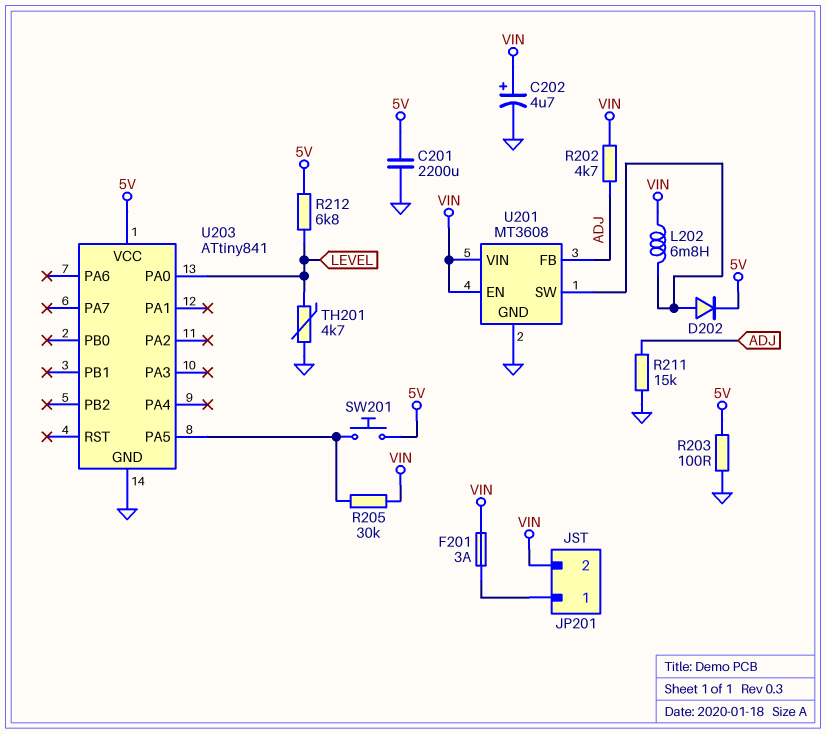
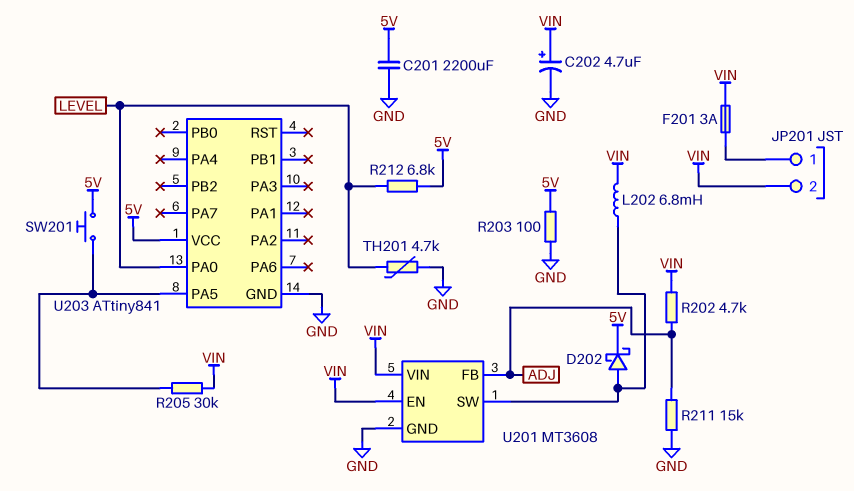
D202: diode (A U201/SW, K 5V) -> schottky (A U201/SW, K 5V)

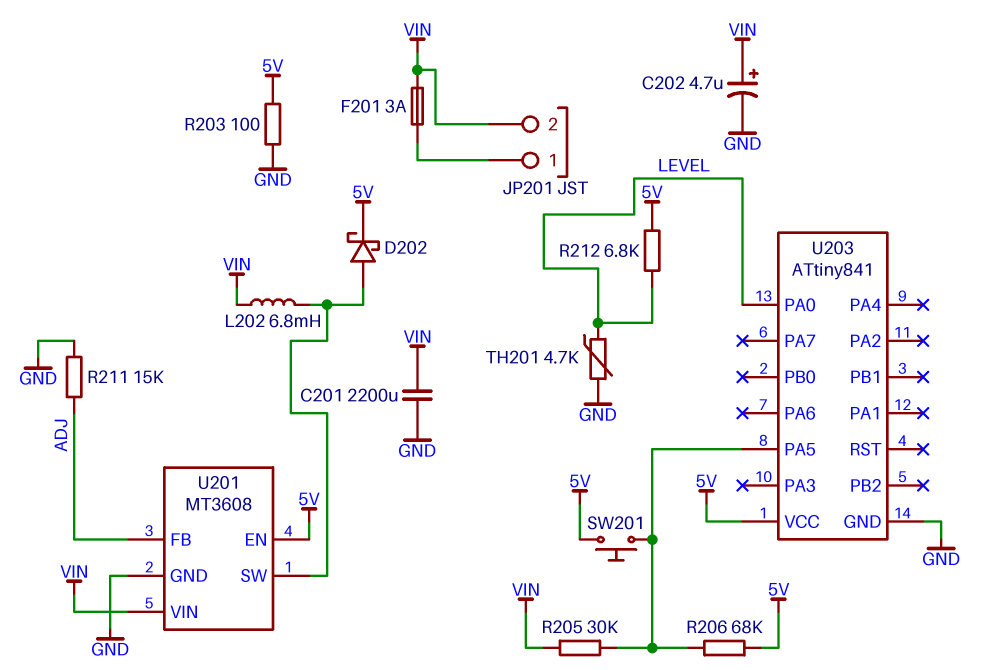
C201: 2200uF (5V, GND) -> 2200uF (GND, VIN)
R202: 4.7k (ADJ, VIN) -> none
R206: none -> 68k (5V, U203/PA5)
U201 pin EN: VIN -> 5V

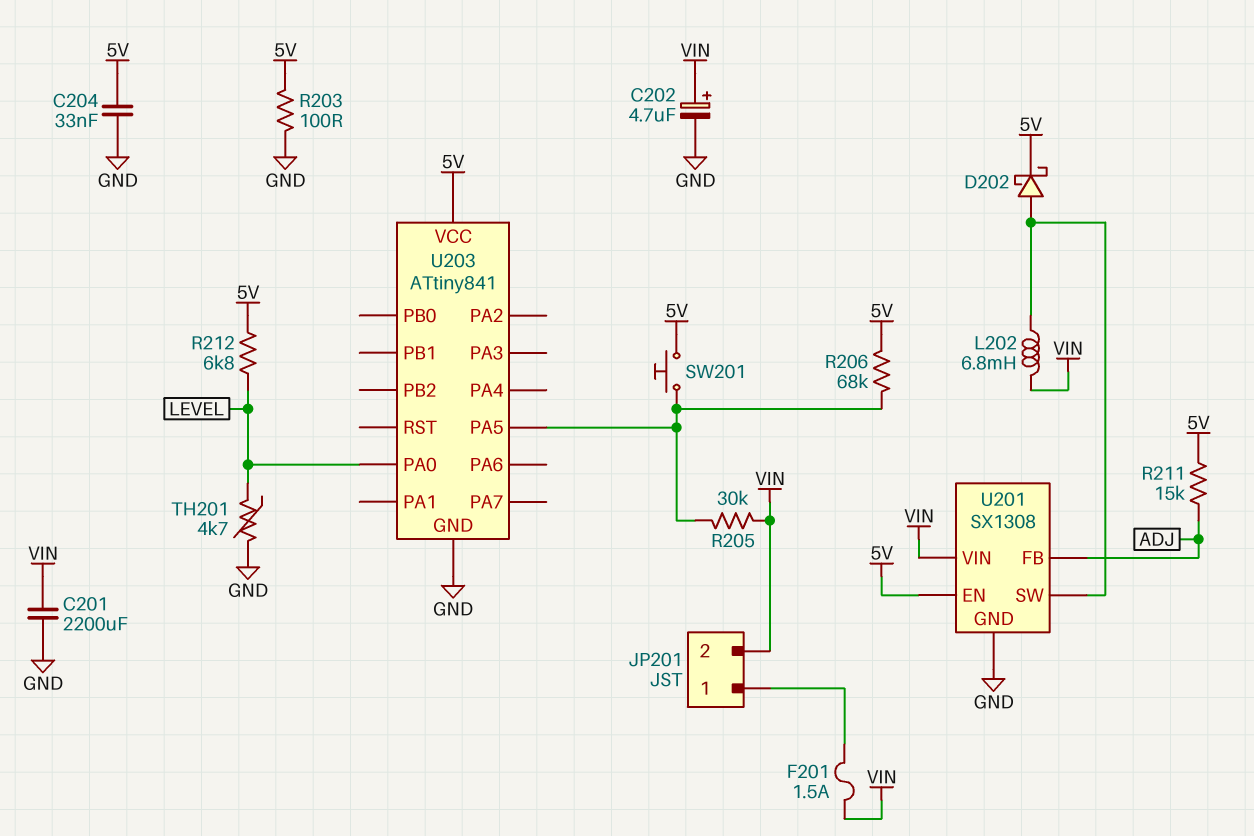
C204: none -> 33nF (5V, GND)
F201: 3A (JP201/1, VIN) -> 1.5A (JP201/1, VIN)
R211: 15k (ADJ, GND) -> 15k (5V, ADJ)
U201: MT3608 -> SX1308

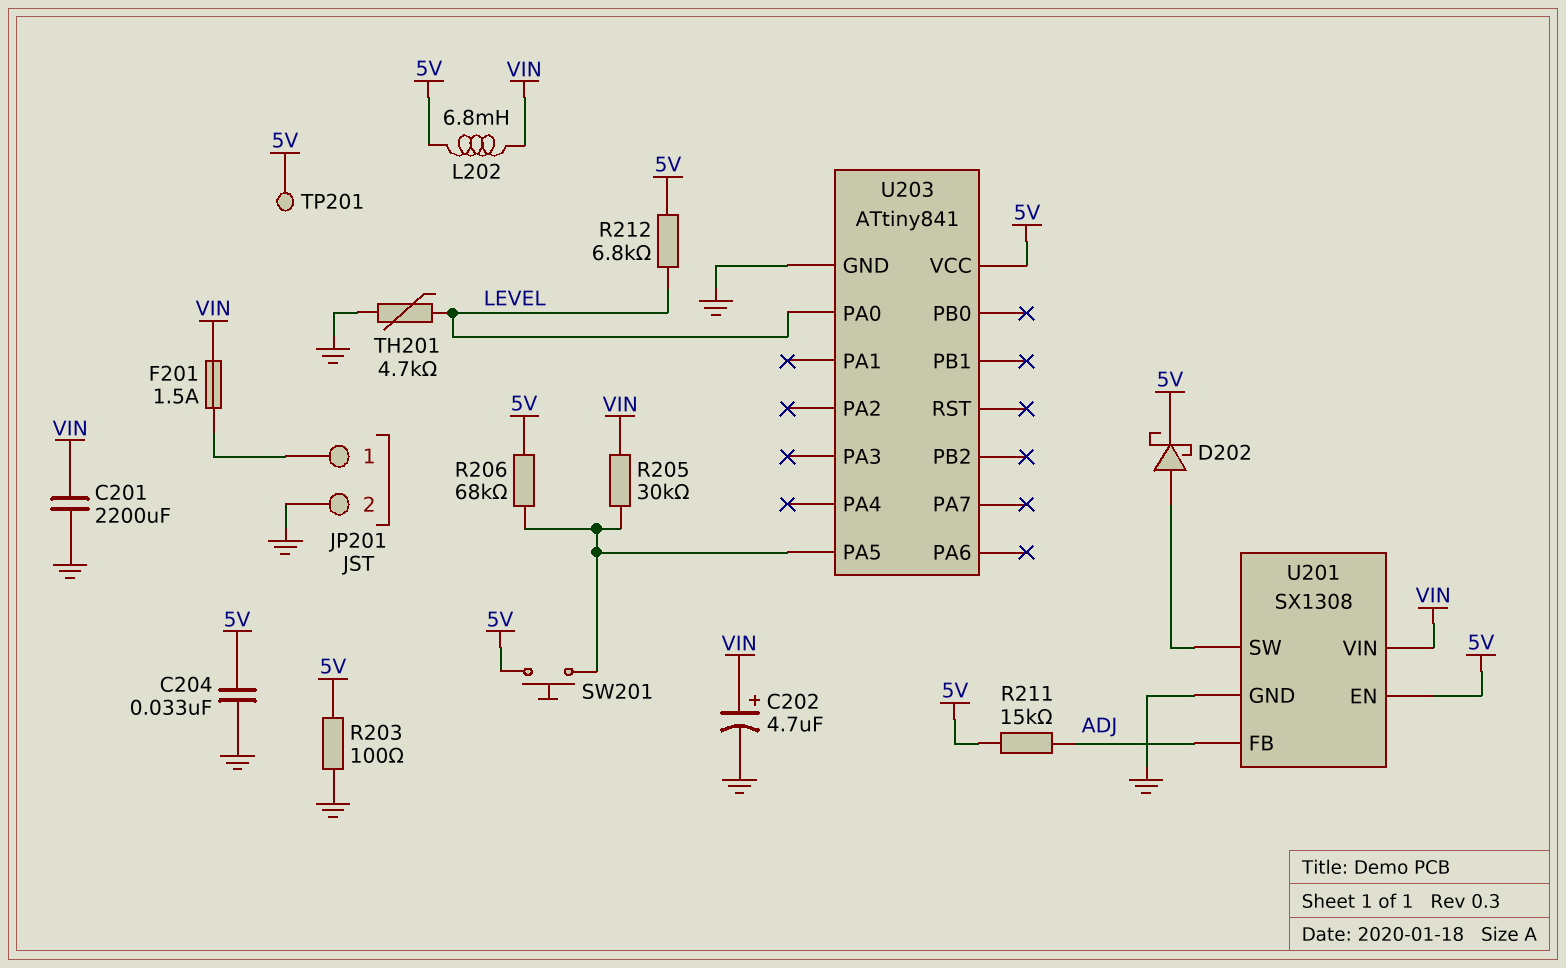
JP201 pin 2: VIN -> GND
L202: 6.8mH (U201/SW, VIN) -> 6.8mH (5V, VIN)
TP201: none -> test point (5V)

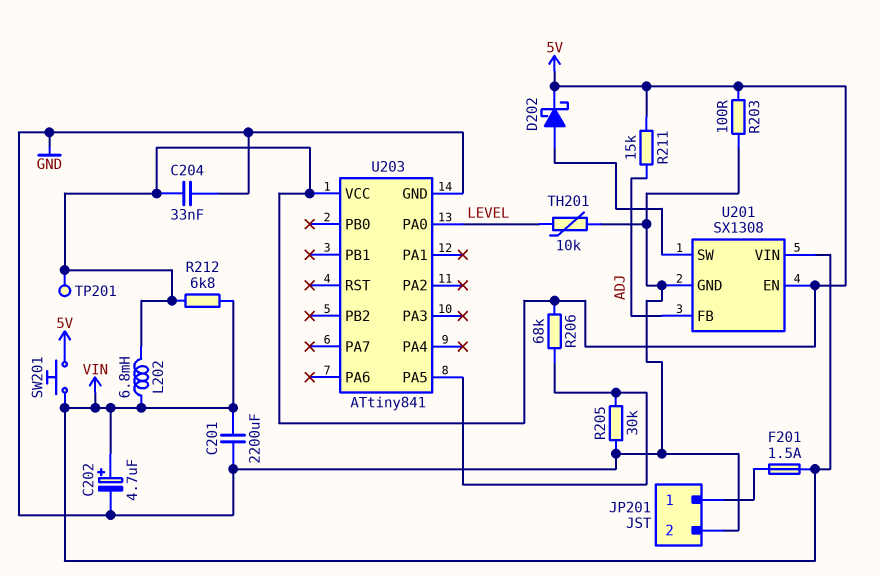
R205: 30k (U203/PA5, VIN) -> 30k (GND, U203/PA5)
R212: 6.8k (5V, LEVEL) -> 6.8k (5V, VIN)
SW201: button (5V, U203/PA5) -> button (5V, VIN)
TH201: 4.7k (GND, LEVEL) -> 10k (GND, LEVEL)

